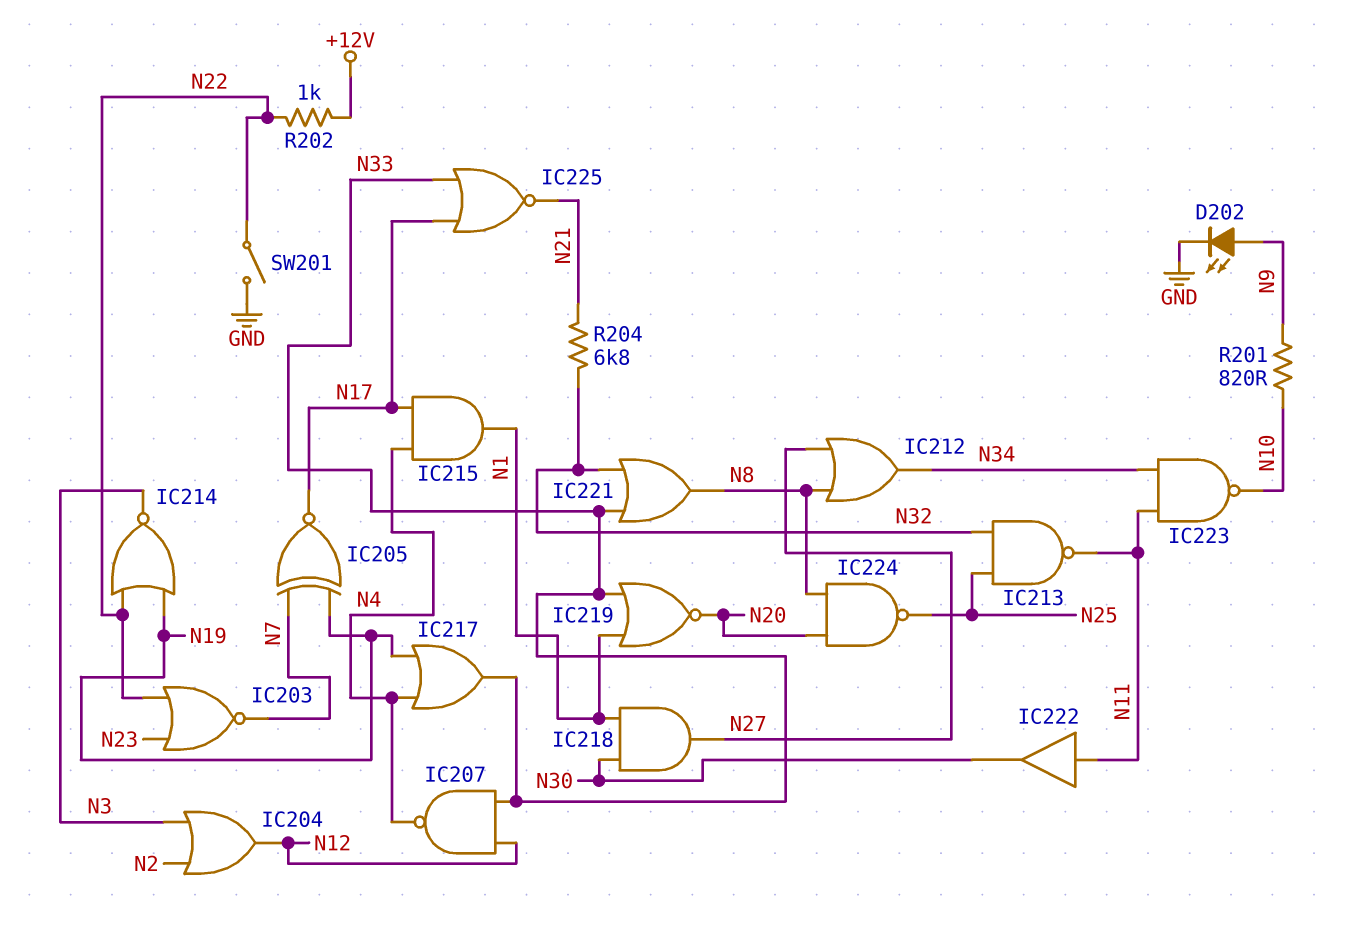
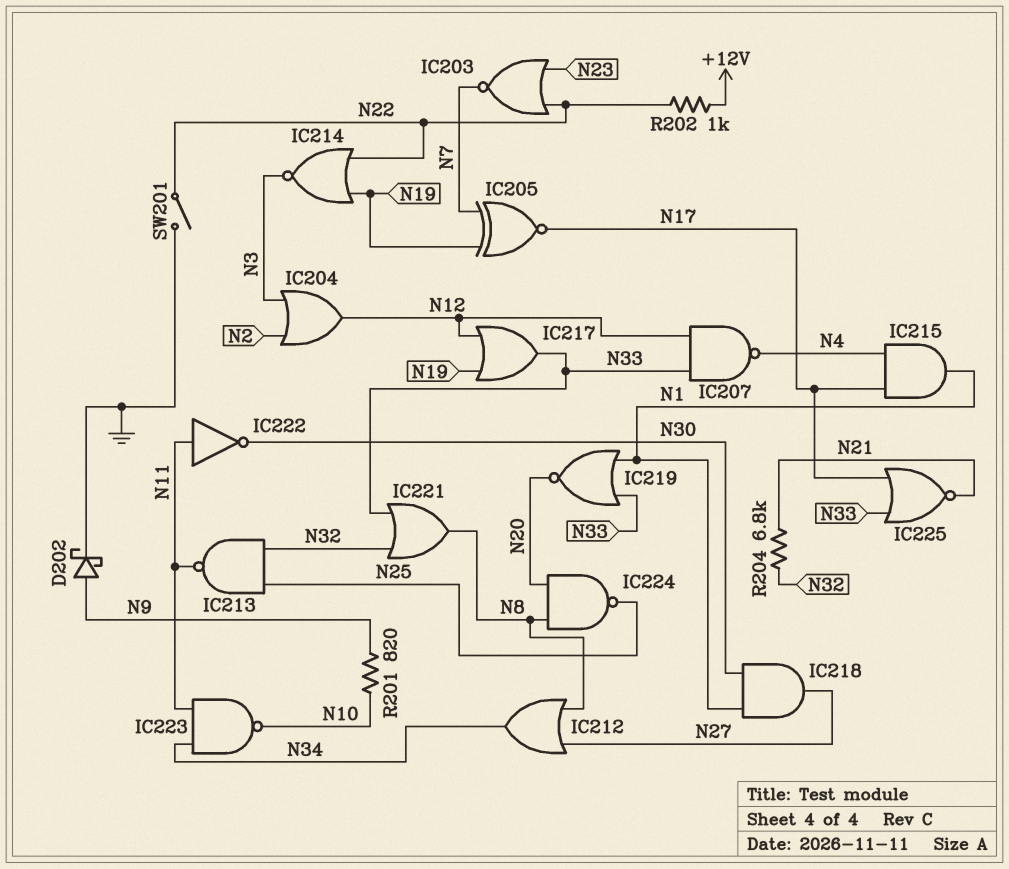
D202: LED (A N9, K GND) -> schottky (A N9, K GND)
IC217: OR (in N4, in N19, out N33) -> OR (in N12, in N19, out N33)
IC222: buffer (in N11, out N30) -> NOT (in N11, out N30)

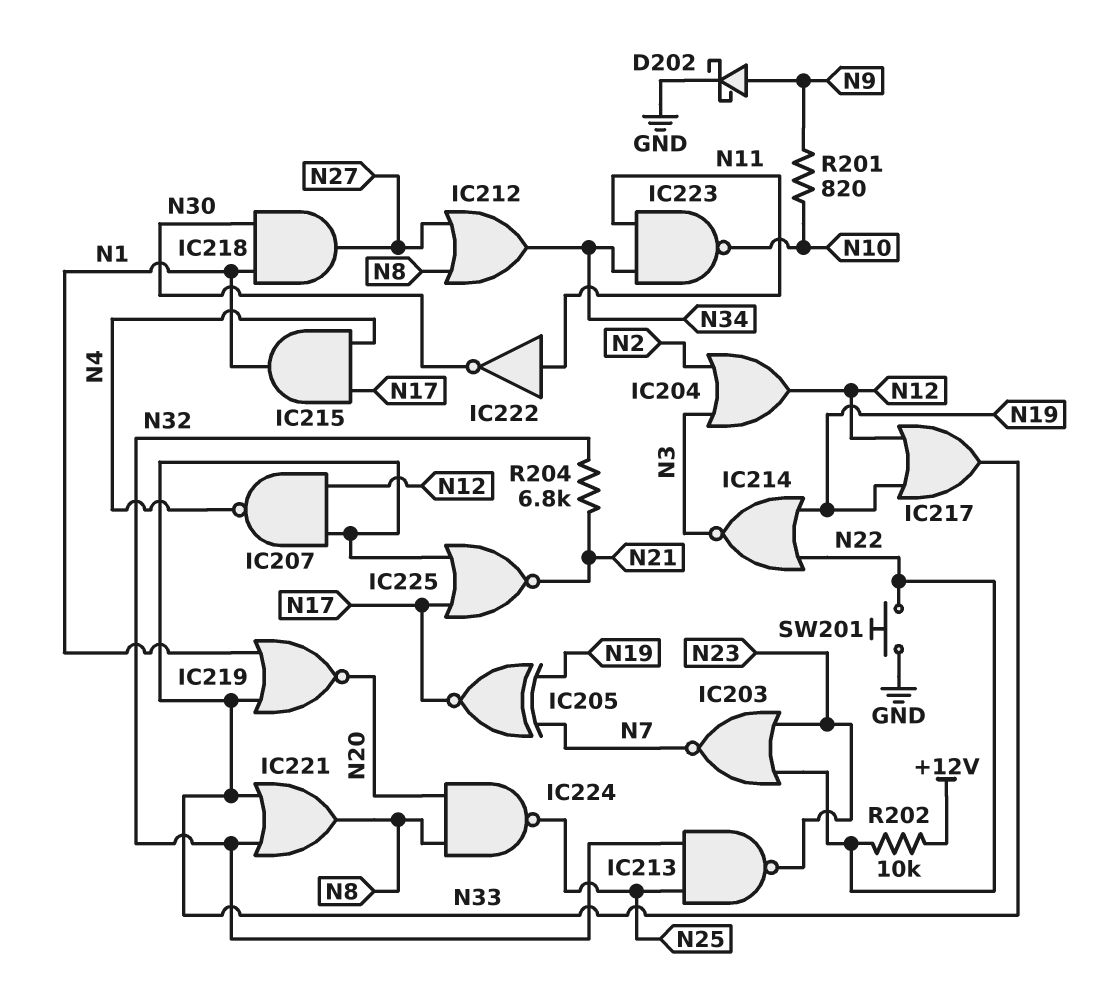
IC213: NAND (in N25, in N32, out N11) -> NAND (in N25, in N32, out N23)
R202: 1k (+12V, N22) -> 10k (+12V, N22)
SW201: switch (GND, N22) -> button (GND, N22)

